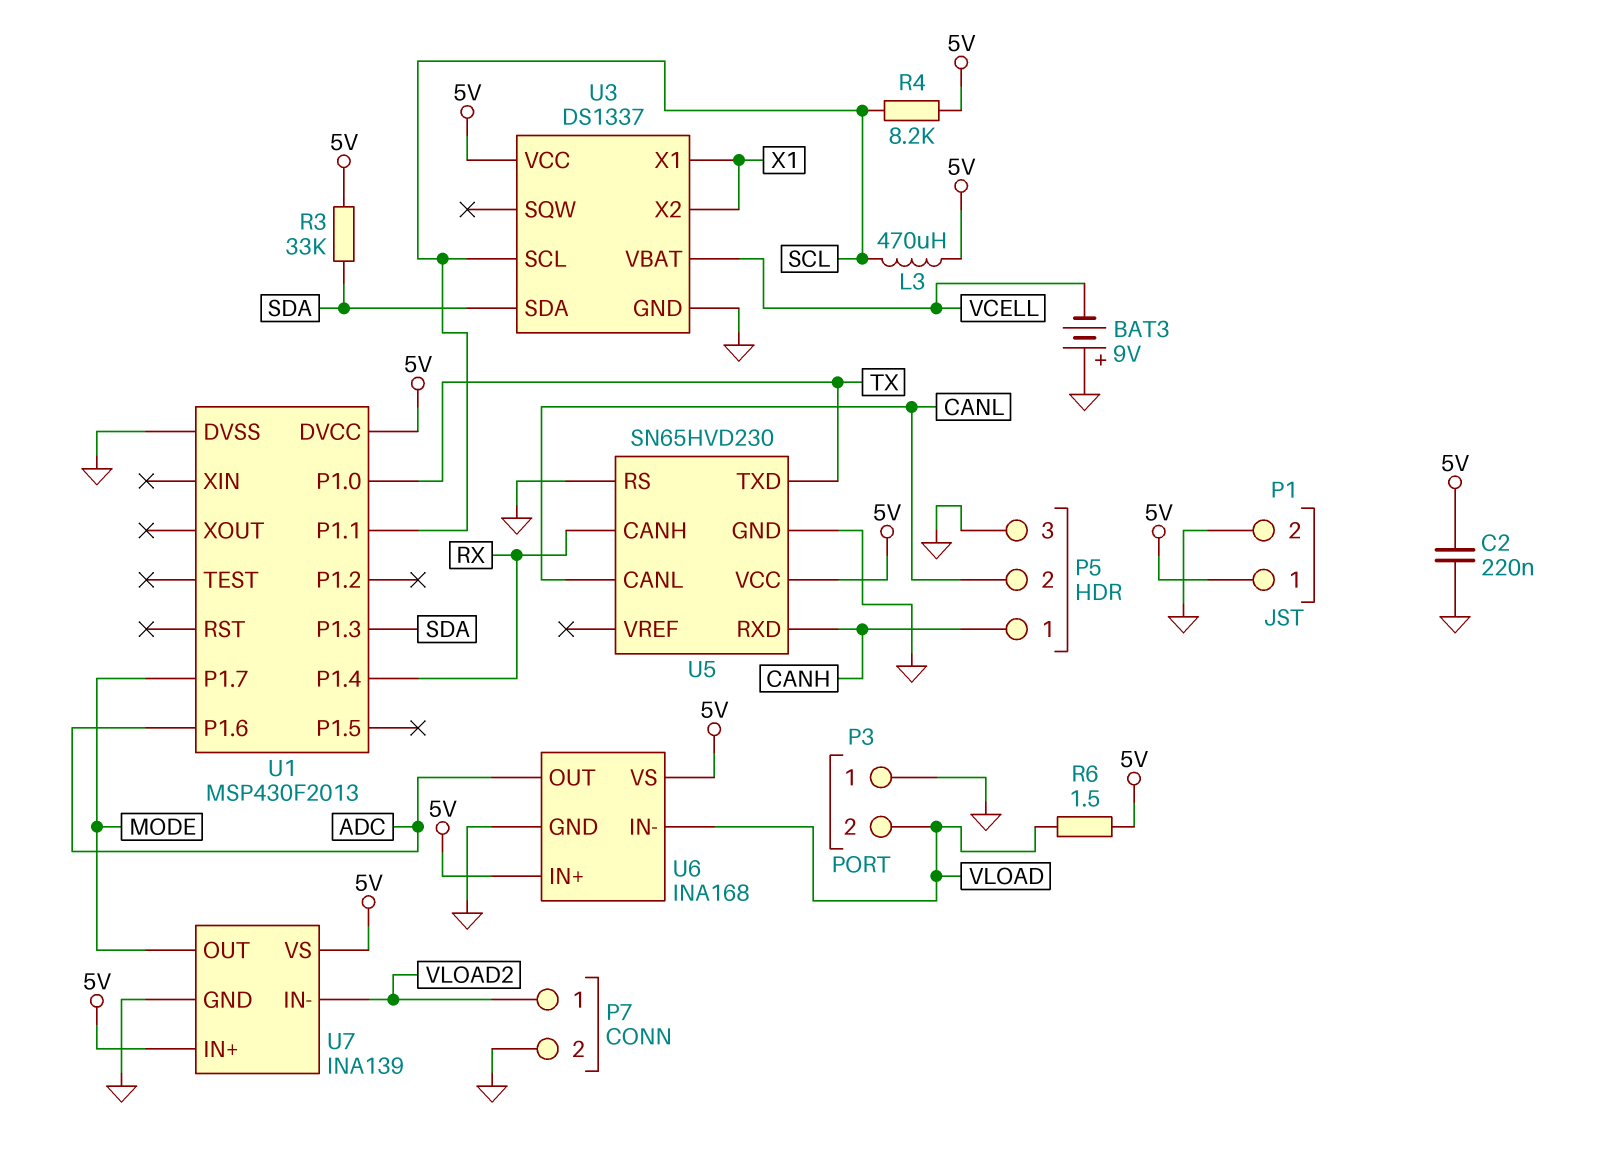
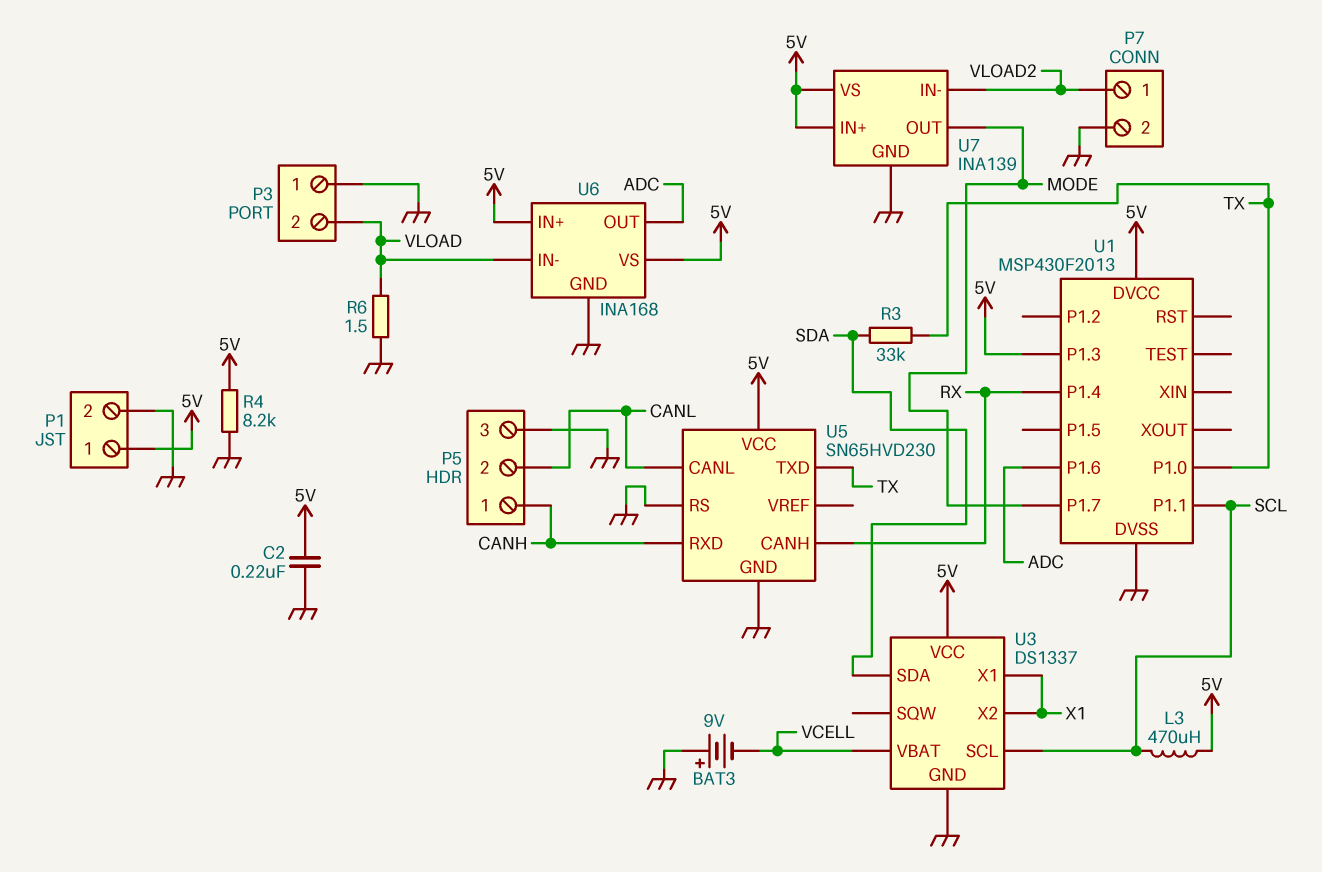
R3: 33k (5V, SDA) -> 33k (SDA, TX)
R4: 8.2k (5V, SCL) -> 8.2k (5V, GND)
R6: 1.5 (5V, VLOAD) -> 1.5 (GND, VLOAD)
U1 pin P1.3: SDA -> 5V

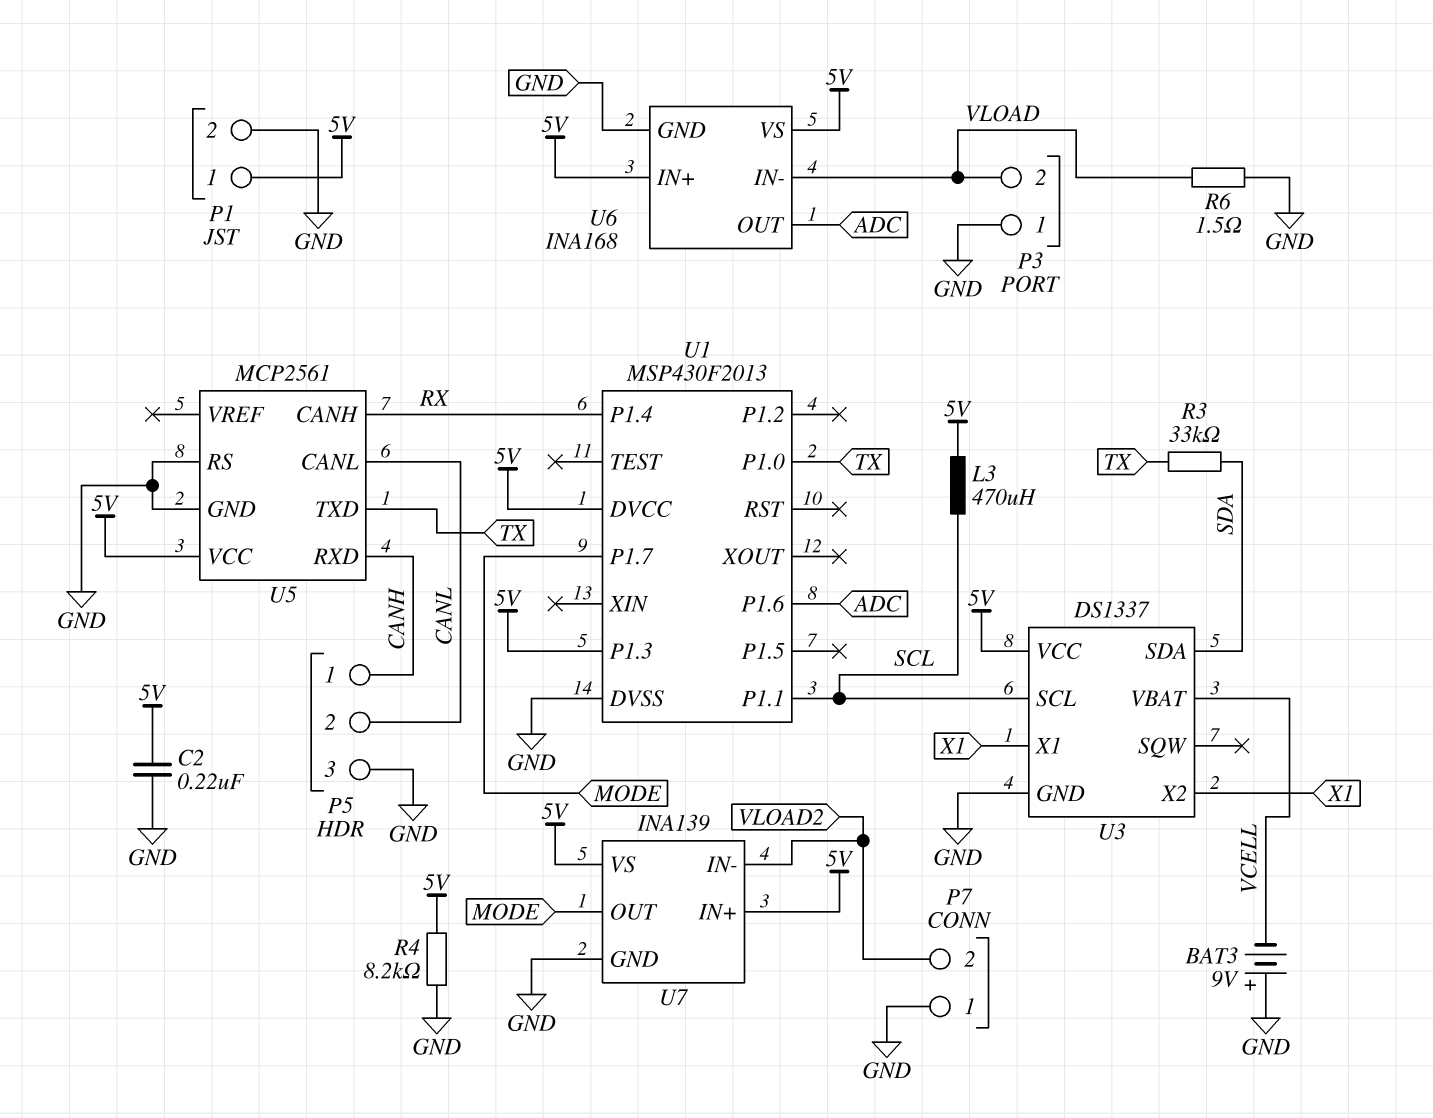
P7 pin 1: VLOAD2 -> GND
P7 pin 2: GND -> VLOAD2
U5: SN65HVD230 -> MCP2561

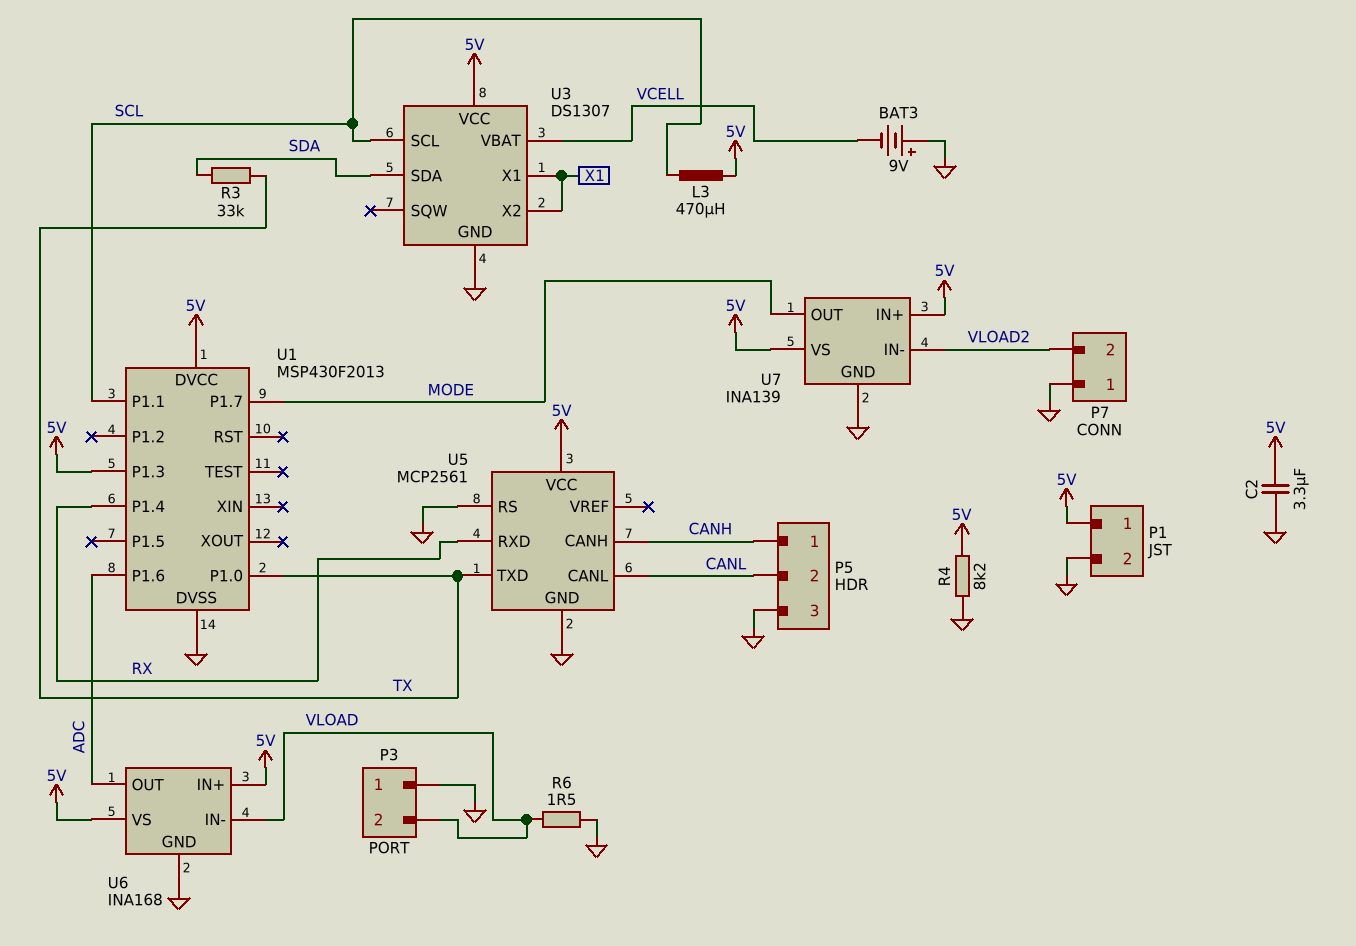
C2: 220nF (5V, GND) -> 3.3uF (5V, GND)
U3: DS1337 -> DS1307
U5 pin CANH: RX -> CANH
U5 pin RXD: CANH -> RX

